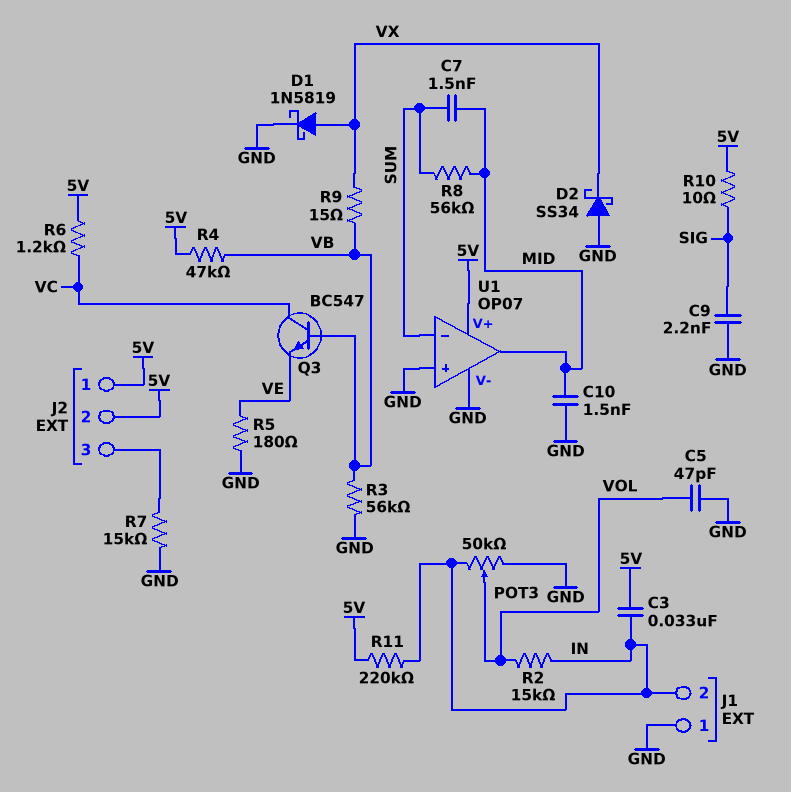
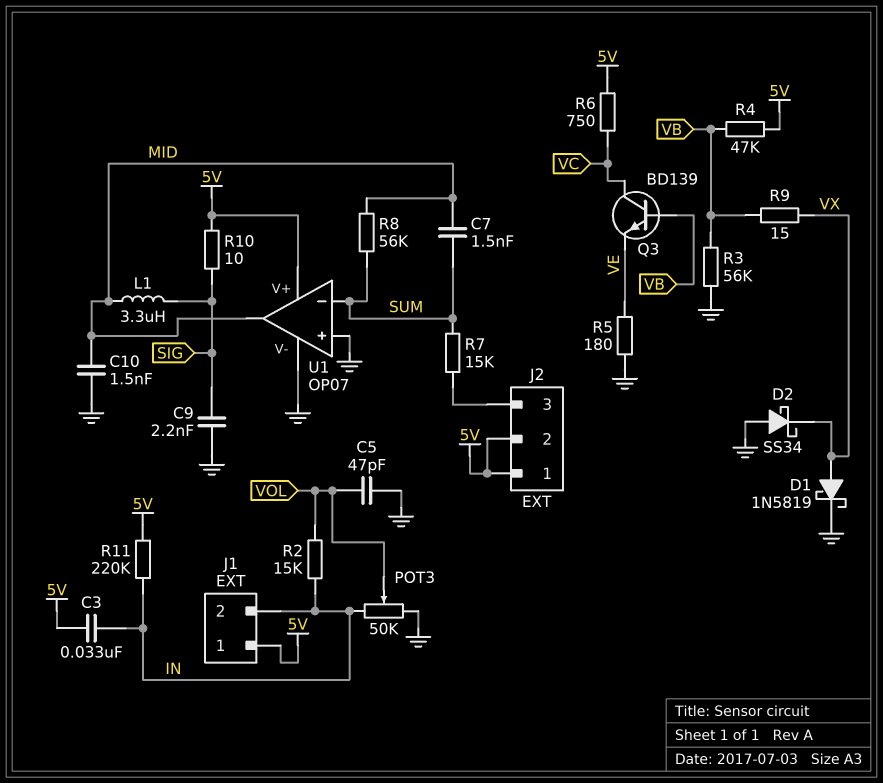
J1 pin 1: GND -> 5V
L1: none -> 3.3uH (MID, SIG)
Q3: NPN BC547 (B VB, C VC, E VE) -> NPN BD139 (B VB, C VC, E VE)
R6: 1.2k (5V, VC) -> 750 (5V, VC)
R7: 15k (GND, J2/3) -> 15k (J2/3, SUM)

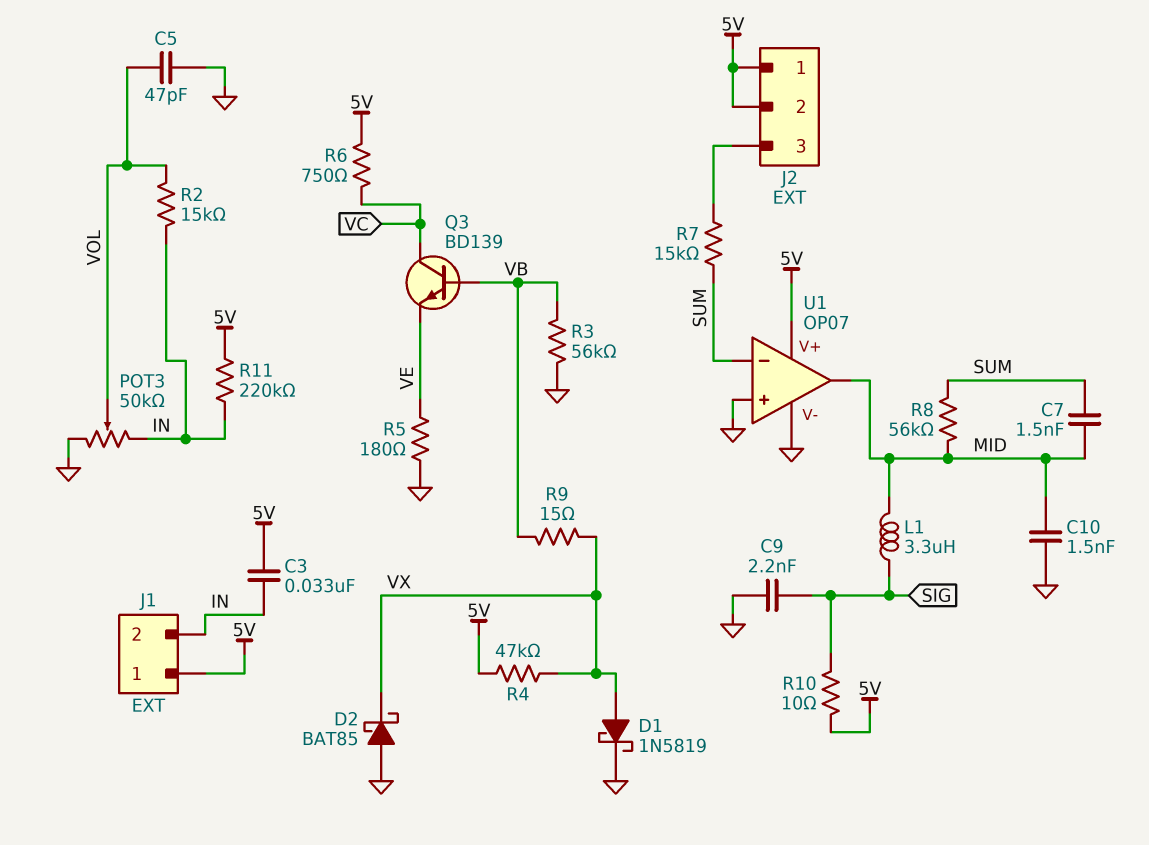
D2: schottky SS34 (A GND, K VX) -> schottky BAT85 (A GND, K VX)
R4: 47k (5V, VB) -> 47k (5V, VX)

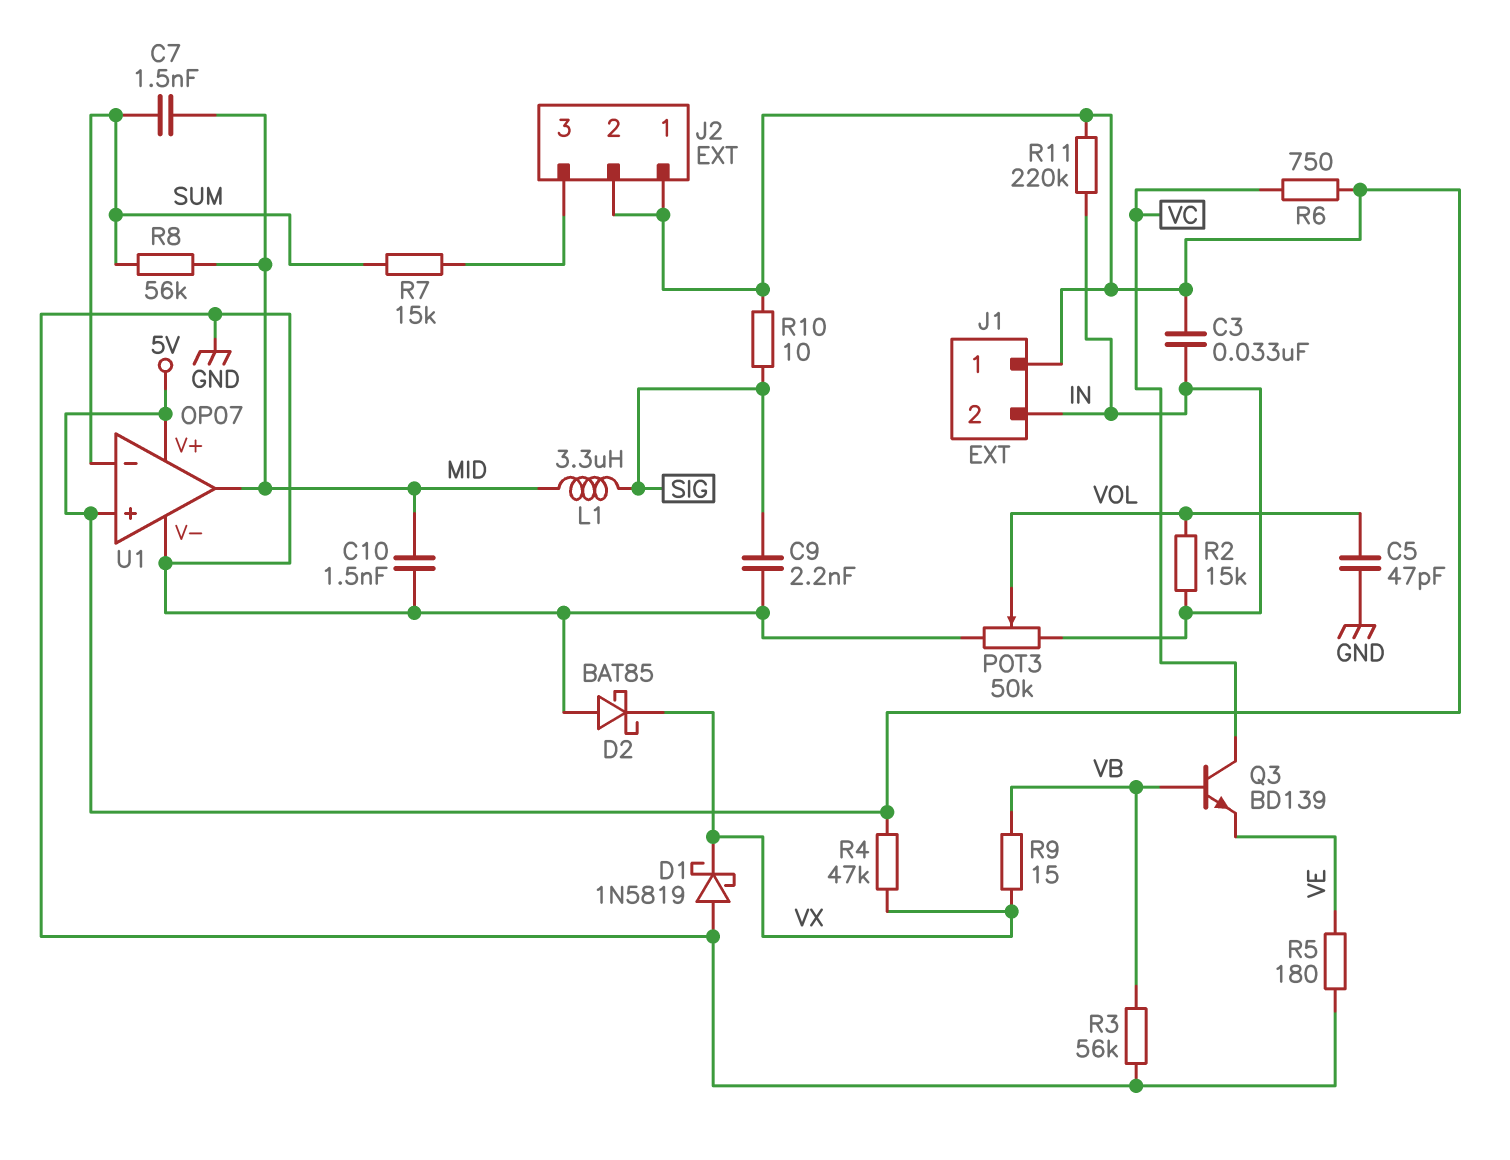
D1: schottky 1N5819 (A VX, K GND) -> schottky 1N5819 (A GND, K VX)
U1 pin in+: GND -> 5V

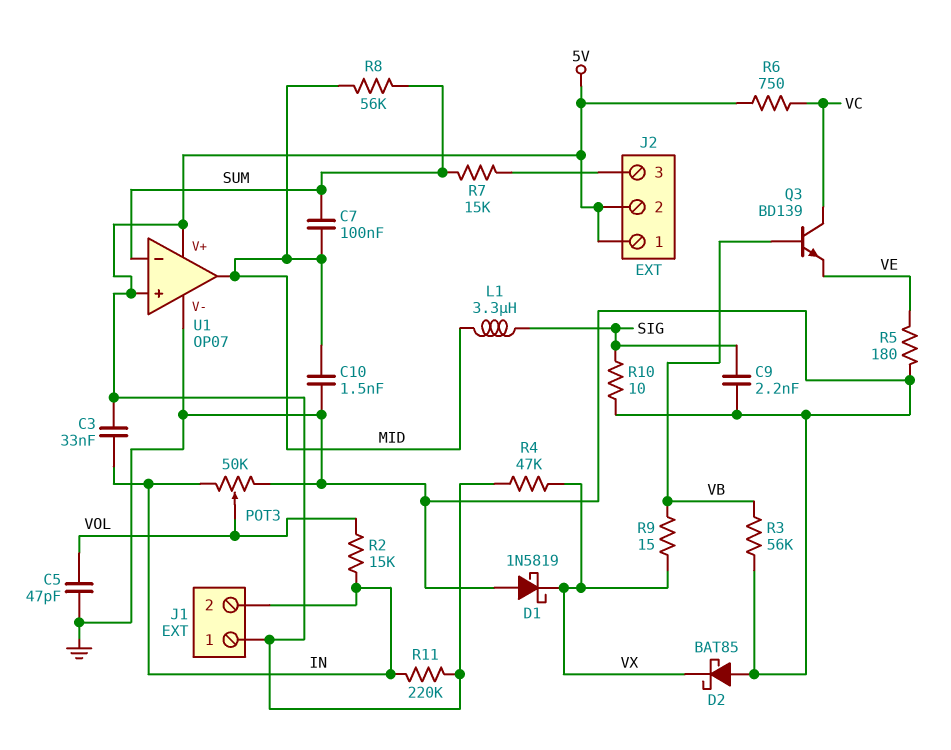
C7: 1.5nF (MID, SUM) -> 100nF (MID, SUM)
R10: 10 (5V, SIG) -> 10 (GND, SIG)

